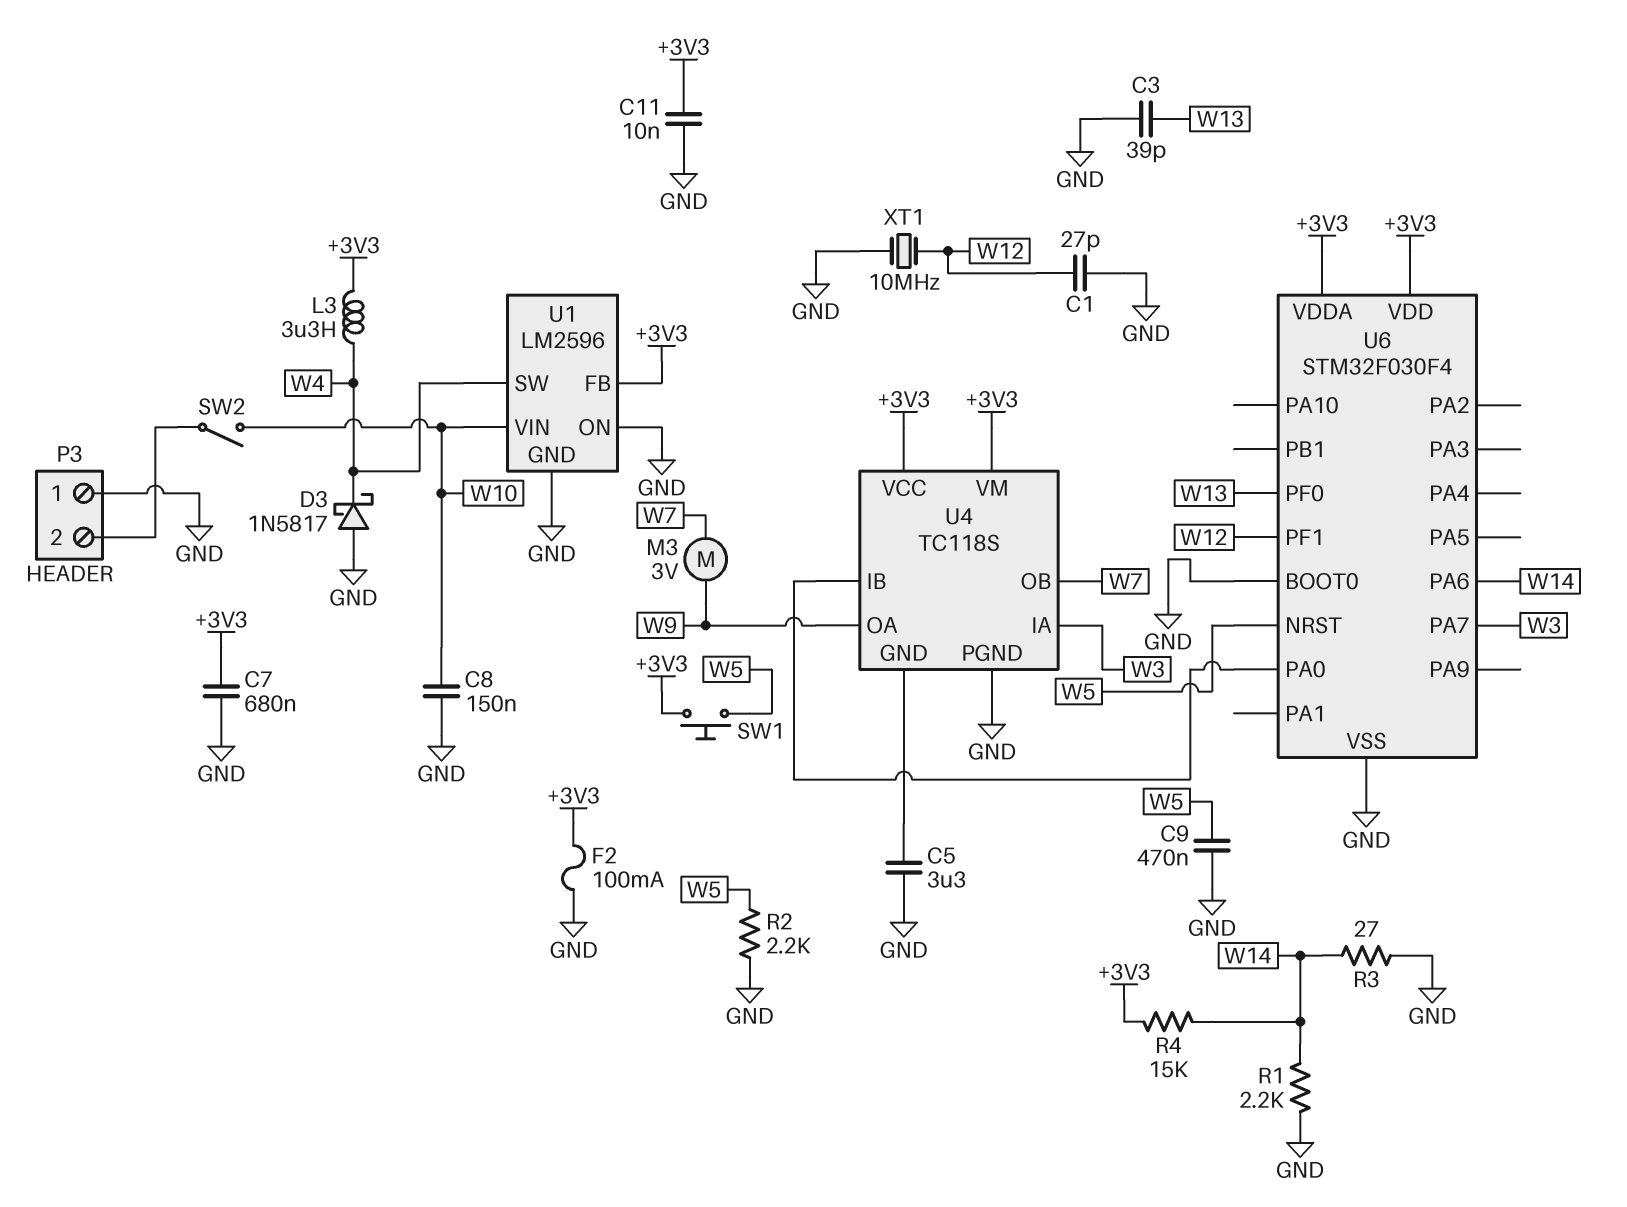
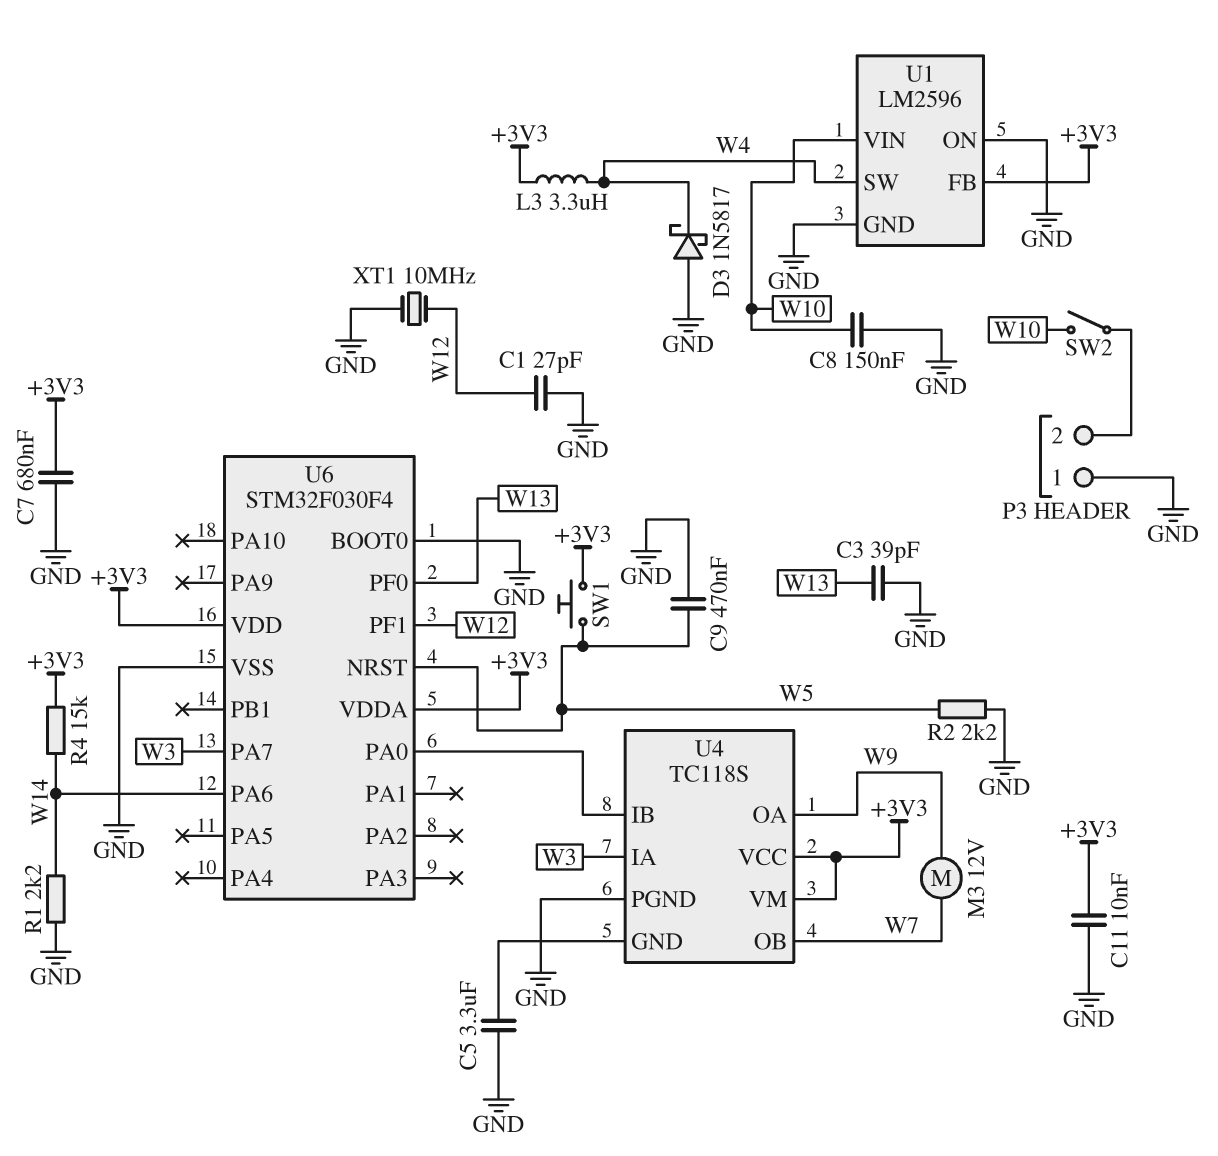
F2: 100mA (+3V3, GND) -> none
M3: motor 3V (W7, W9) -> motor 12V (W7, W9)
R3: 27 (GND, W14) -> none

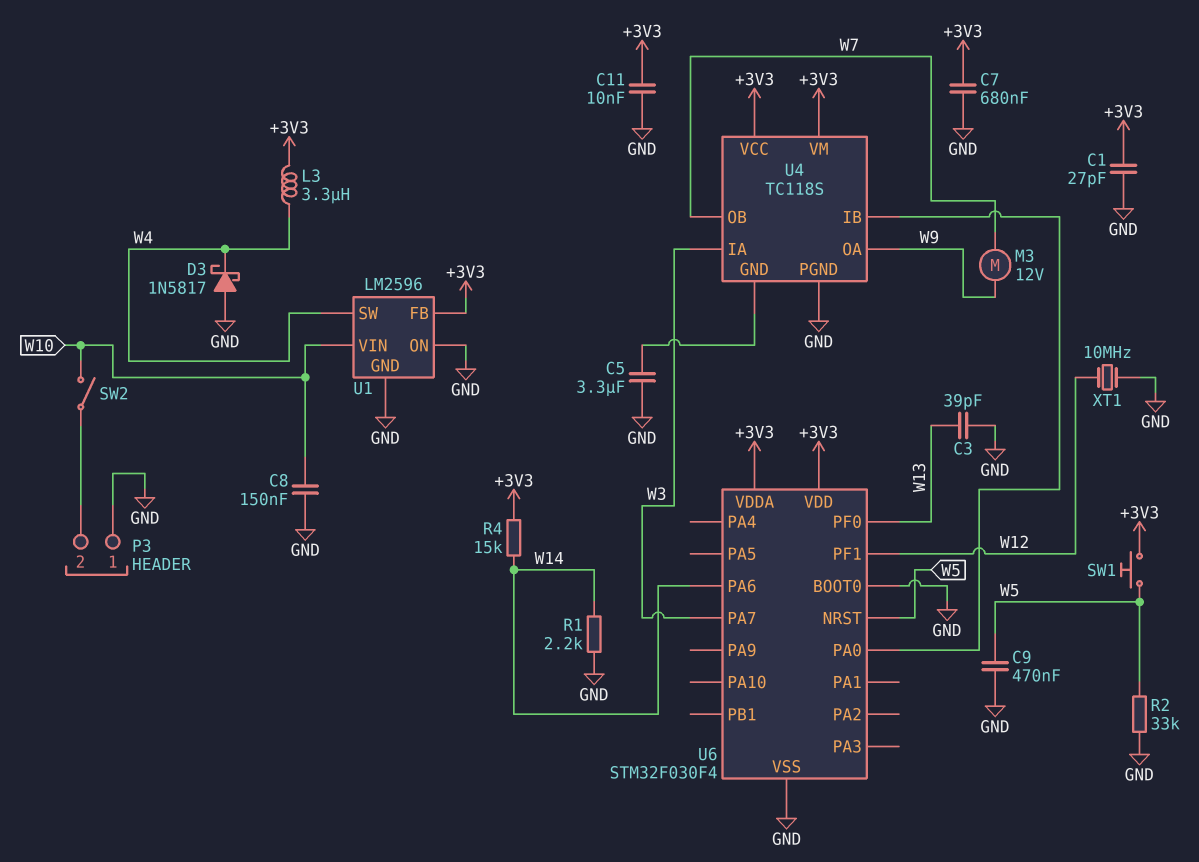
C1: 27pF (GND, W12) -> 27pF (+3V3, GND)
R2: 2.2k (GND, W5) -> 33k (GND, W5)

